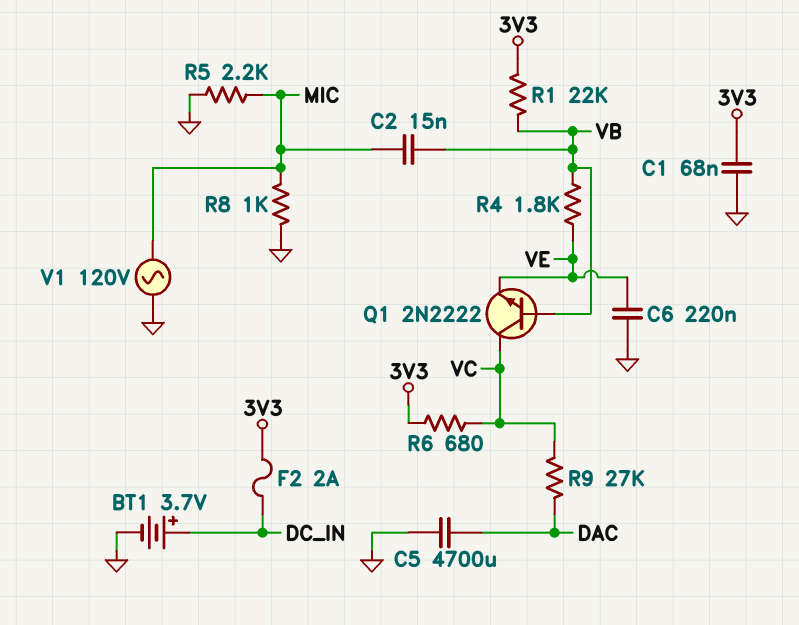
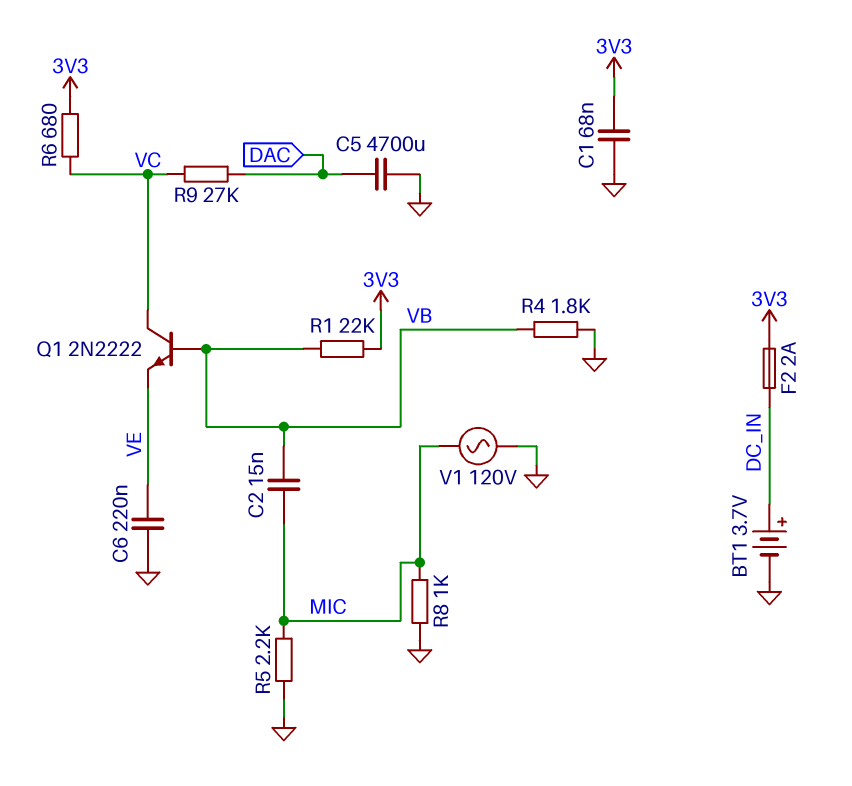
R4: 1.8k (VB, VE) -> 1.8k (GND, VB)

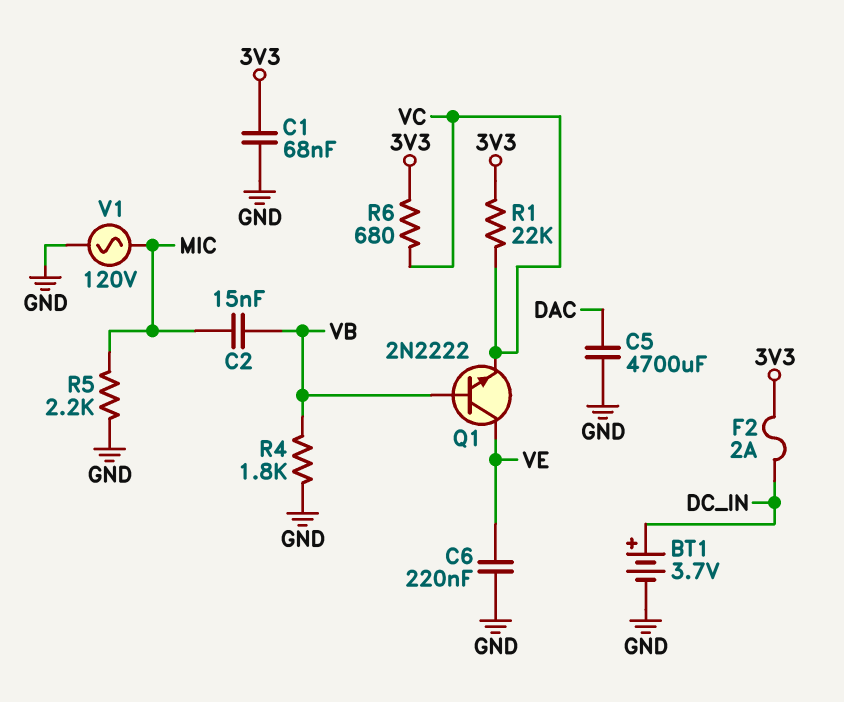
Q1: NPN 2N2222 (B VB, C VC, E VE) -> NPN 2N2222 (B VB, C VE, E VC)
R1: 22k (3V3, VB) -> 22k (3V3, VC)
R8: 1k (GND, MIC) -> none
R9: 27k (DAC, VC) -> none

